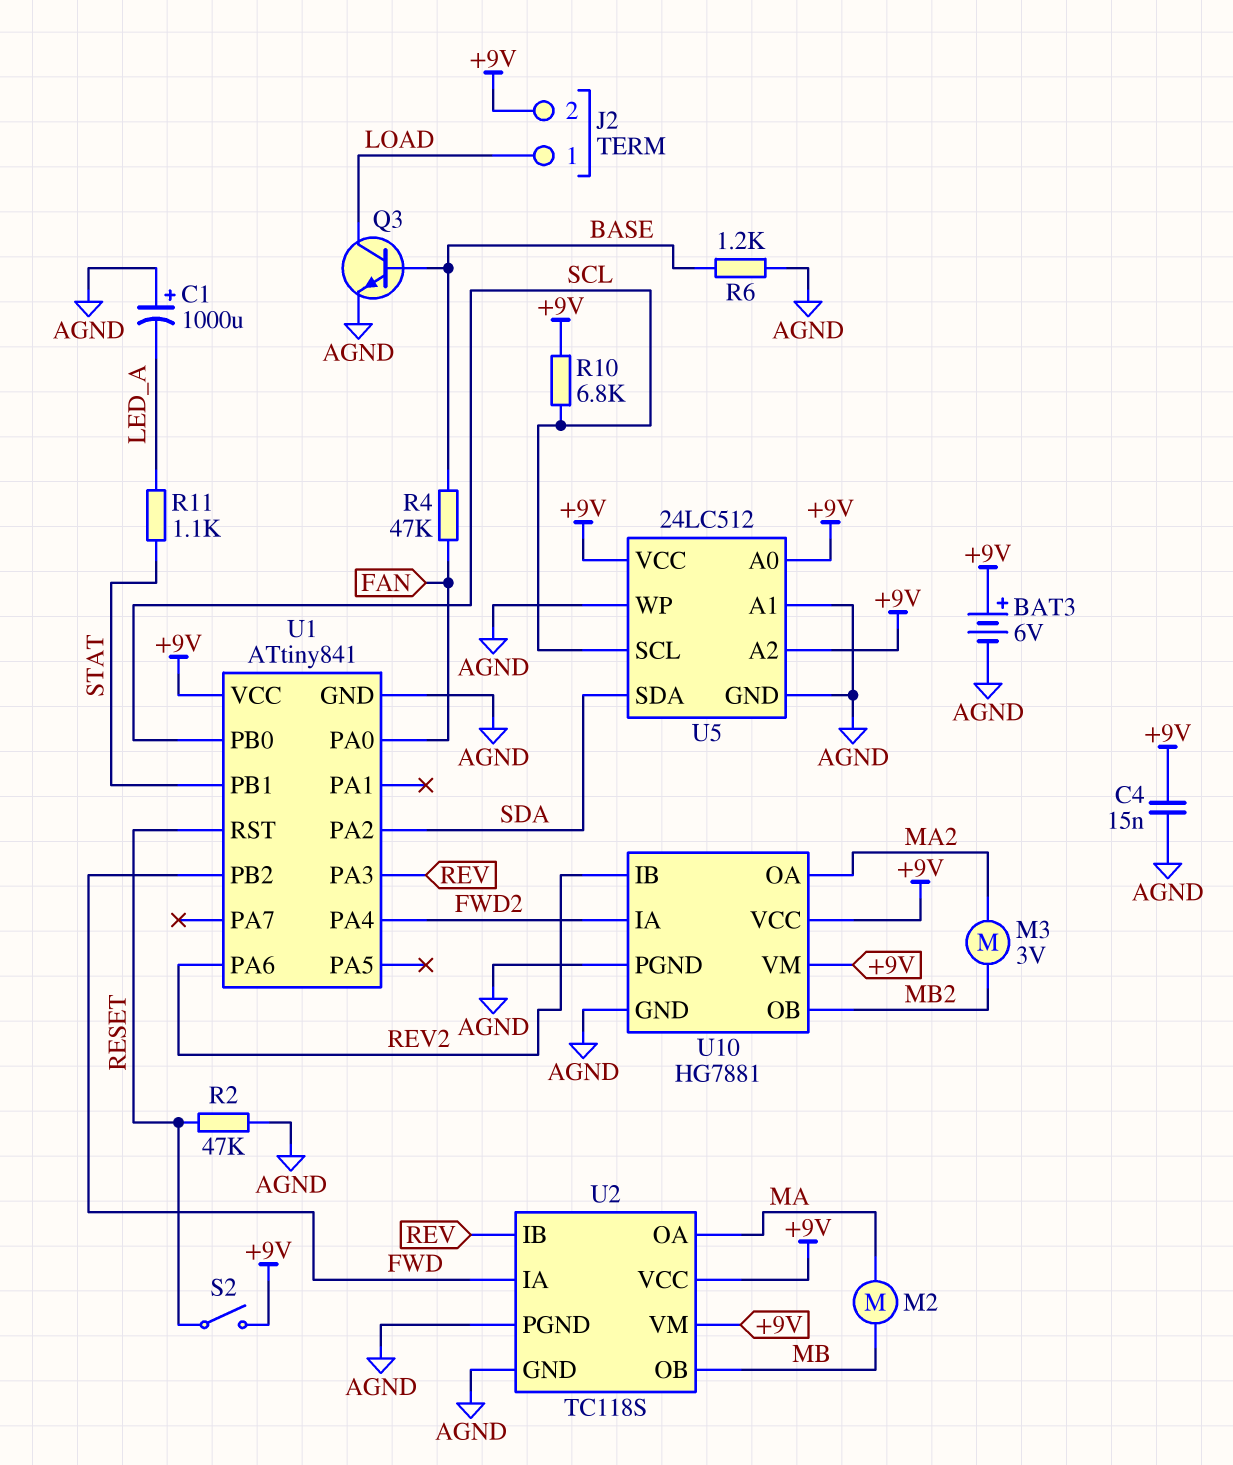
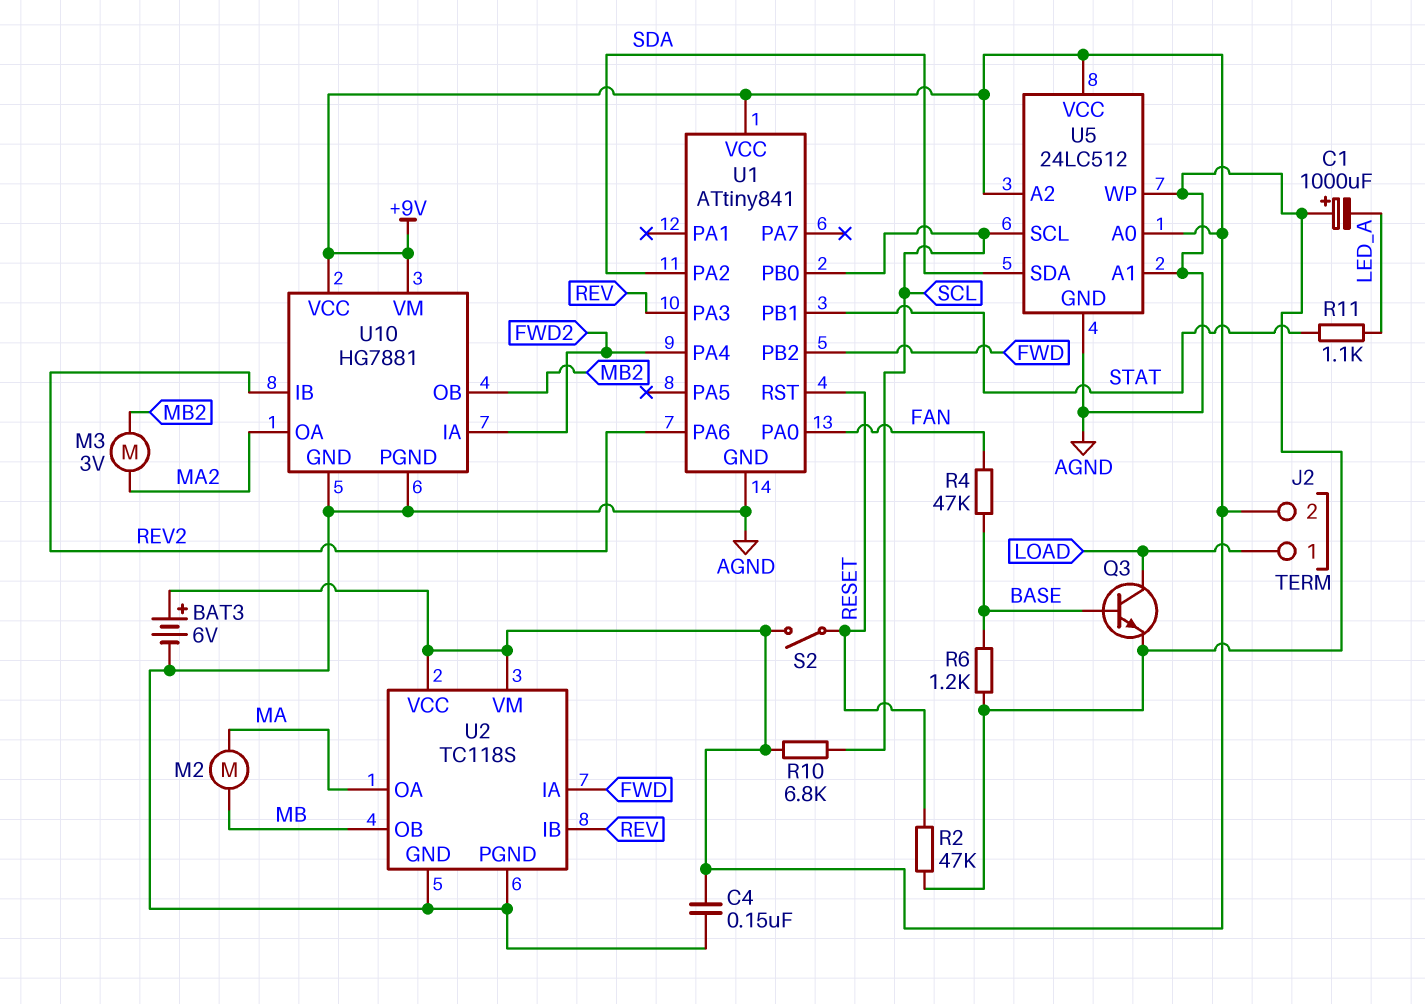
C4: 15nF (+9V, AGND) -> 150nF (+9V, AGND)

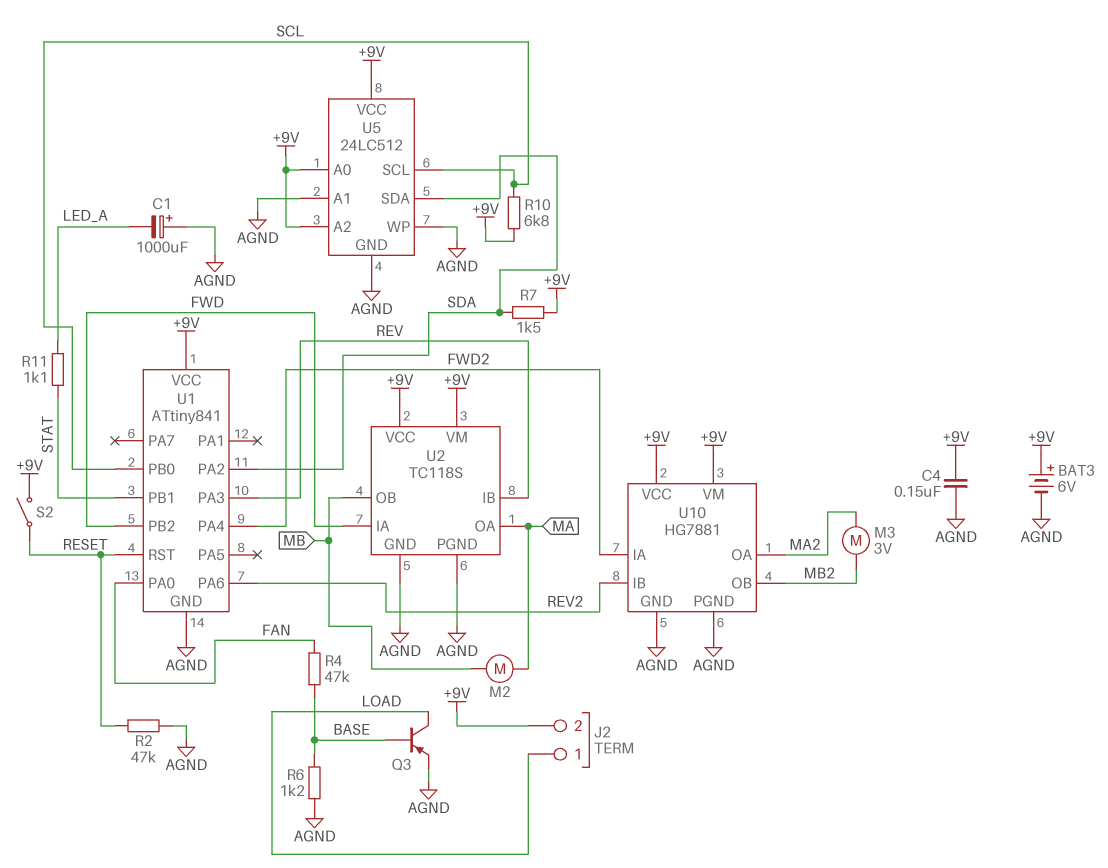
Q3: NPN (B BASE, C LOAD, E AGND) -> PNP (B BASE, C LOAD, E AGND)
R7: none -> 1.5k (+9V, SDA)

